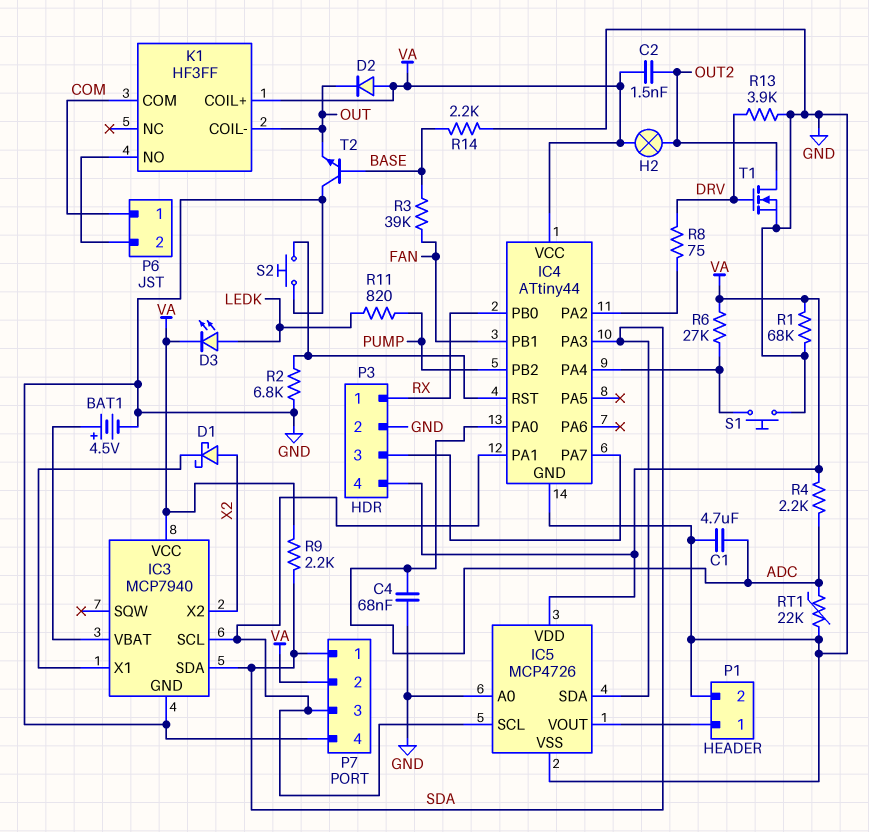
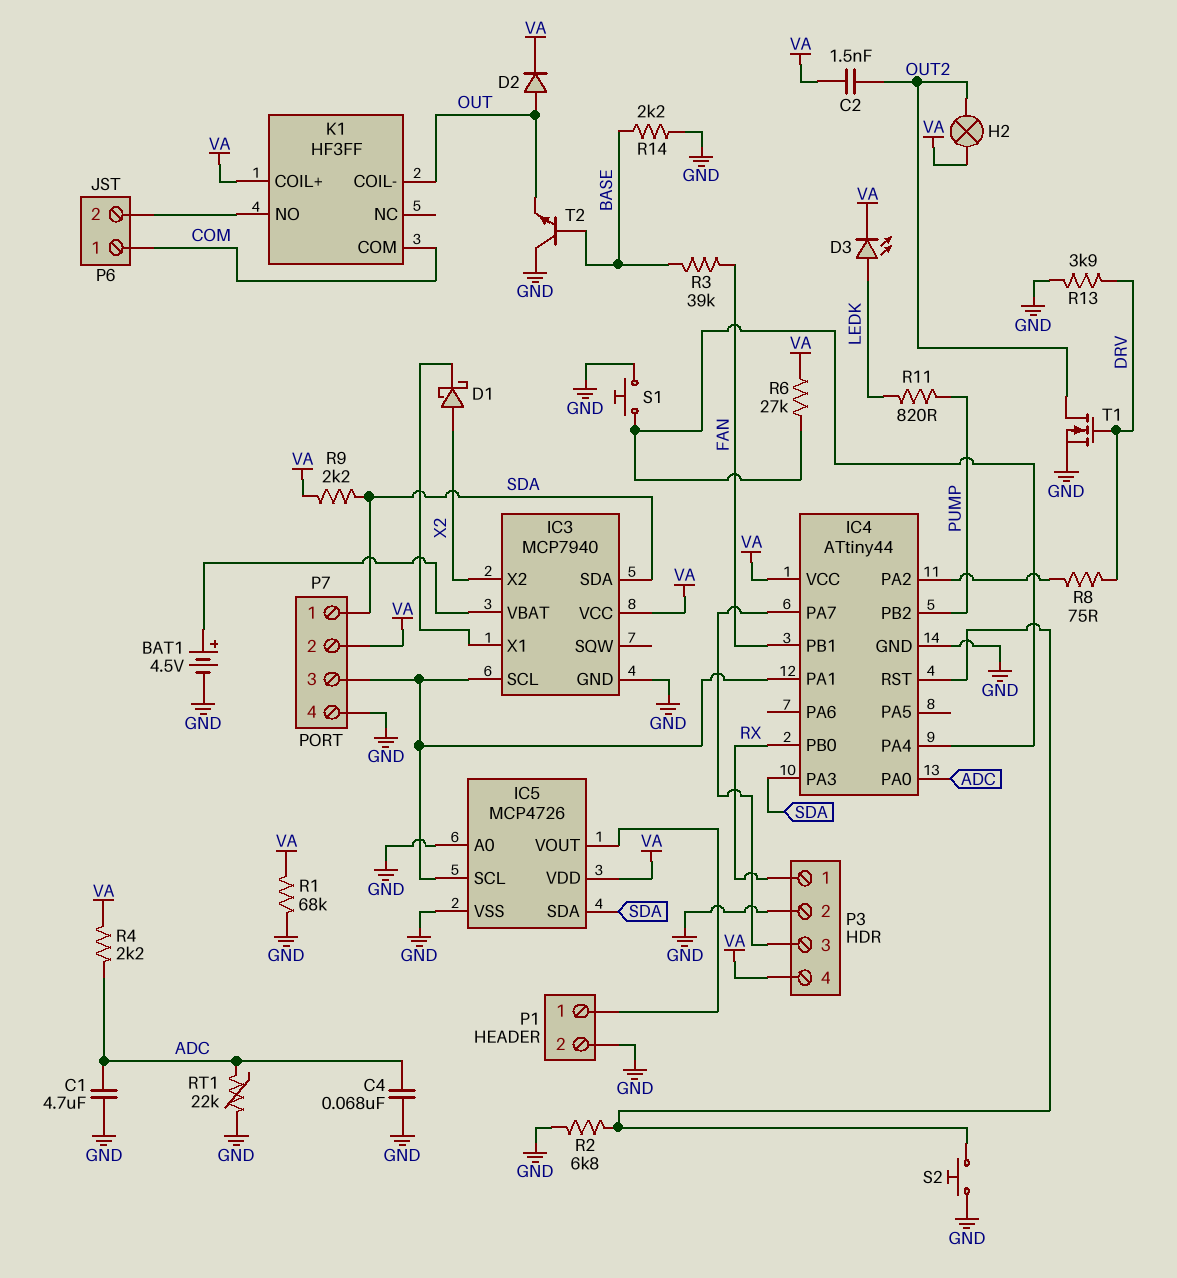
D2: diode (A VA, K OUT) -> diode (A OUT, K VA)

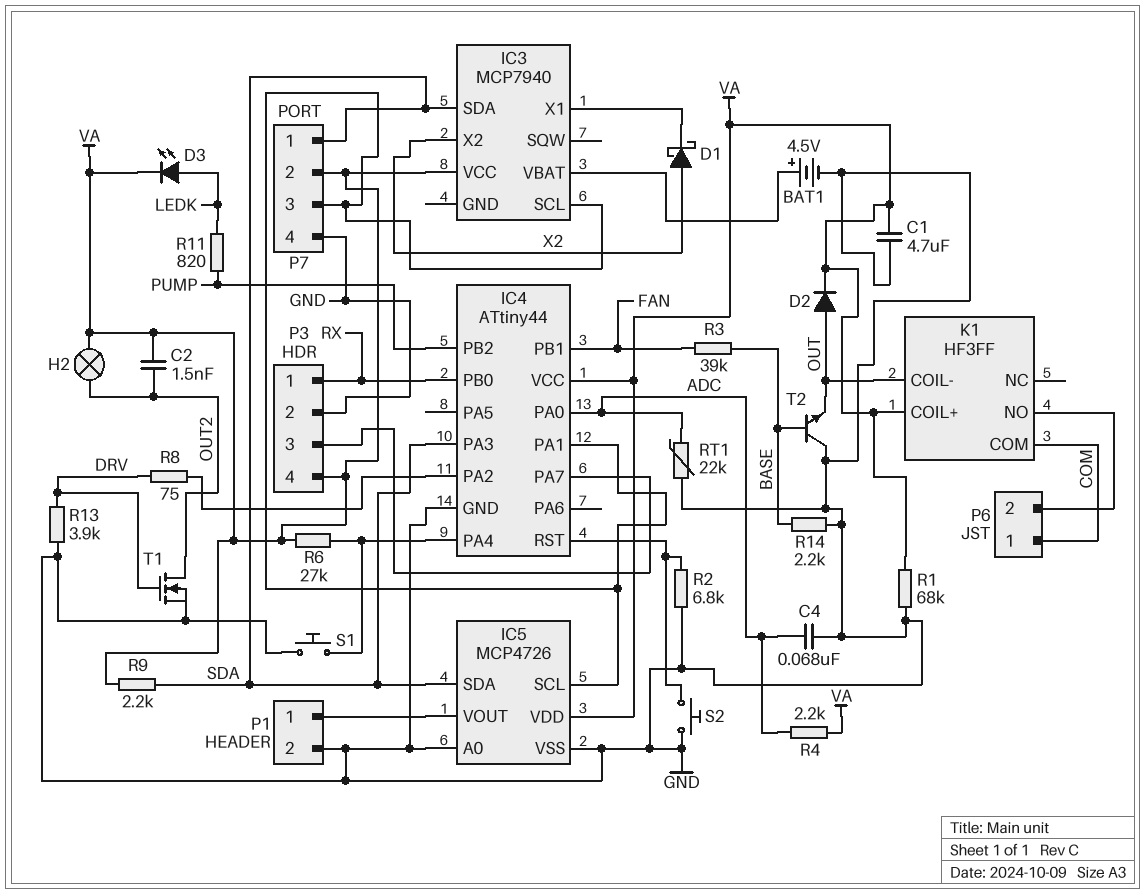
C1: 4.7uF (ADC, GND) -> 4.7uF (GND, VA)
IC3 pin GND: GND -> none

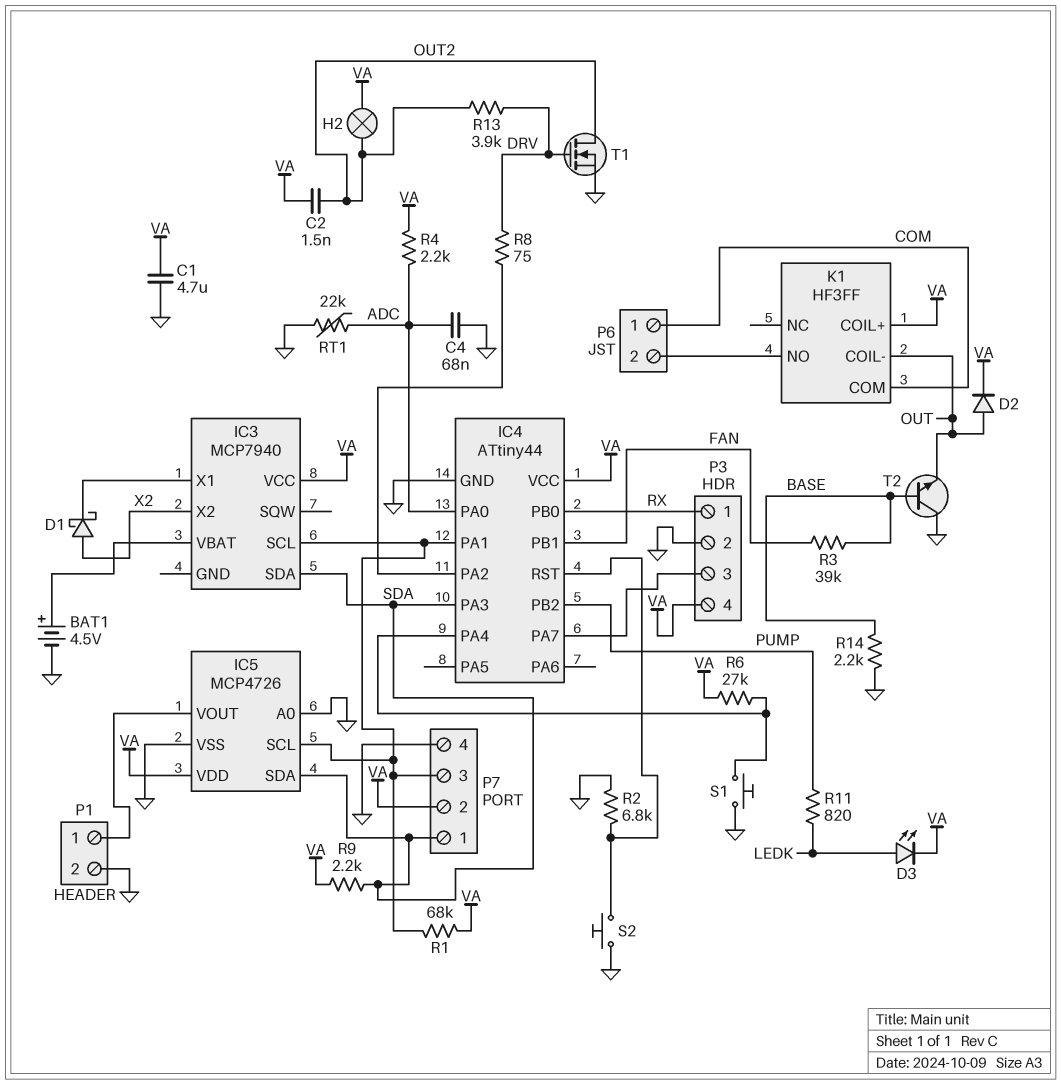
R1: 68k (GND, VA) -> 68k (IC3/SCL, VA)
R13: 3.9k (DRV, GND) -> 3.9k (DRV, OUT2)

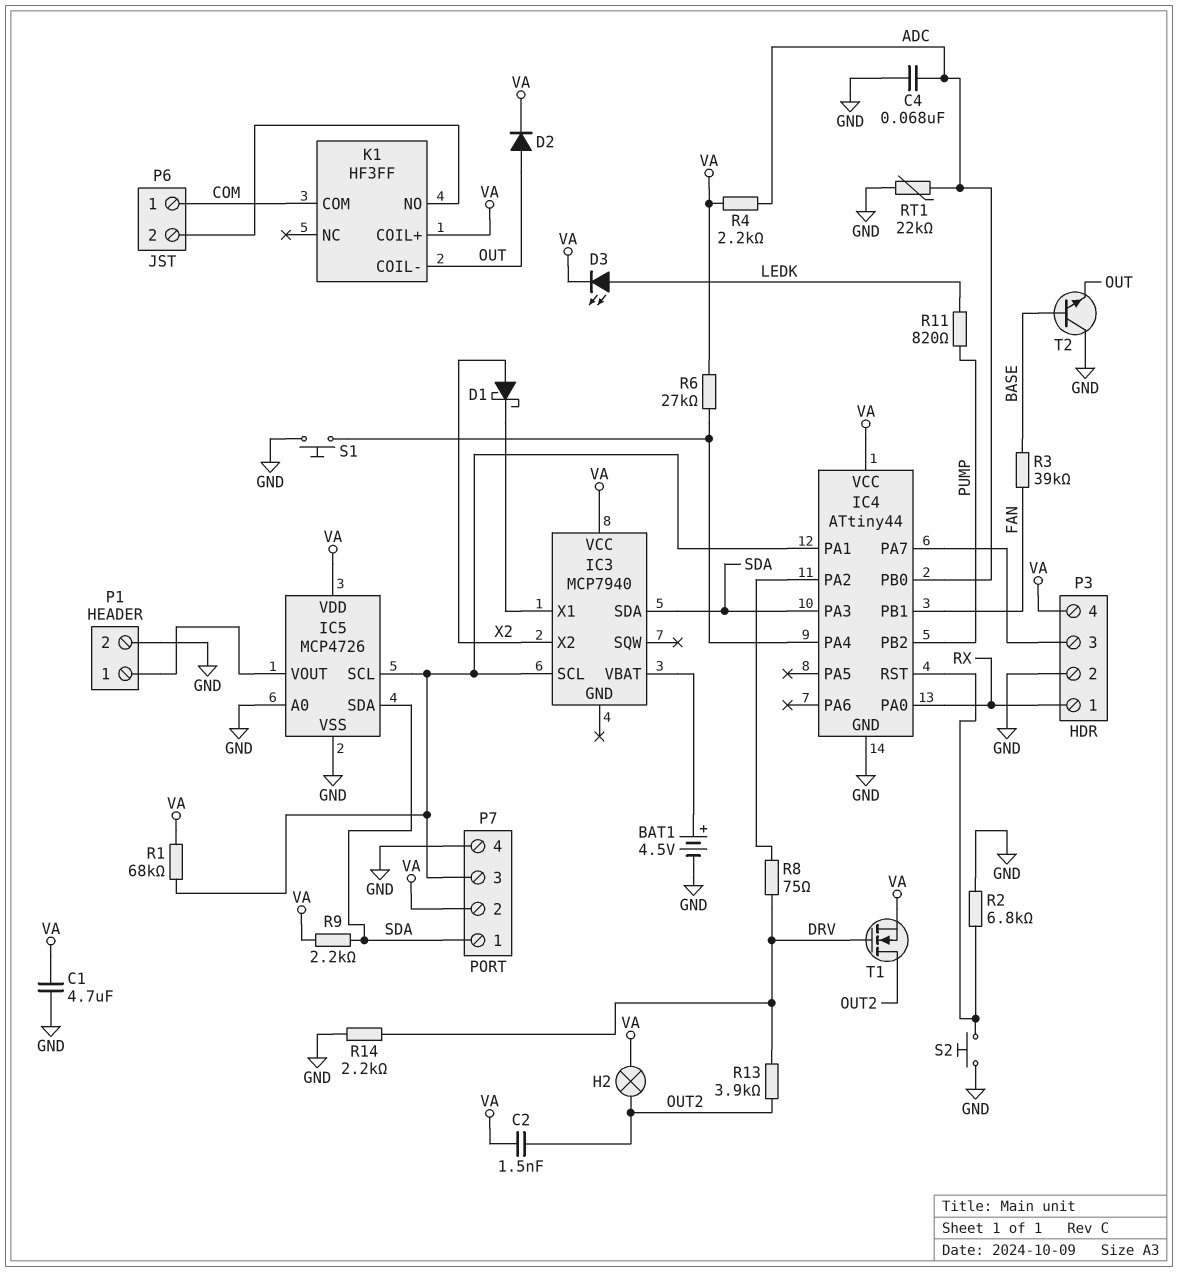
IC4 pin PA0: ADC -> RX
IC4 pin PB0: RX -> ADC
R14: 2.2k (BASE, GND) -> 2.2k (DRV, GND)
T1: NMOS (G DRV, D OUT2, S GND) -> NMOS (G DRV, D OUT2, S VA)

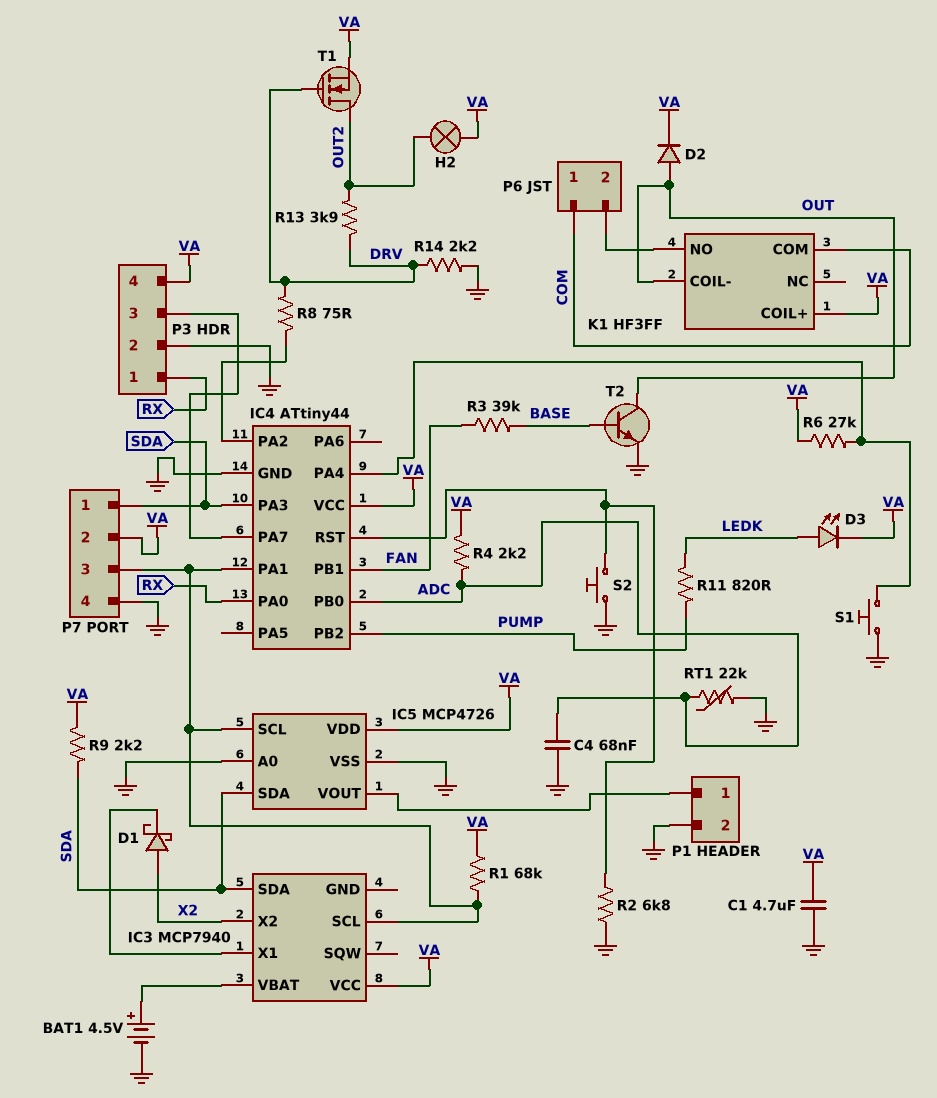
C2: 1.5nF (OUT2, VA) -> none
T2: NPN (B BASE, C GND, E OUT) -> NPN (B BASE, C OUT, E GND)

